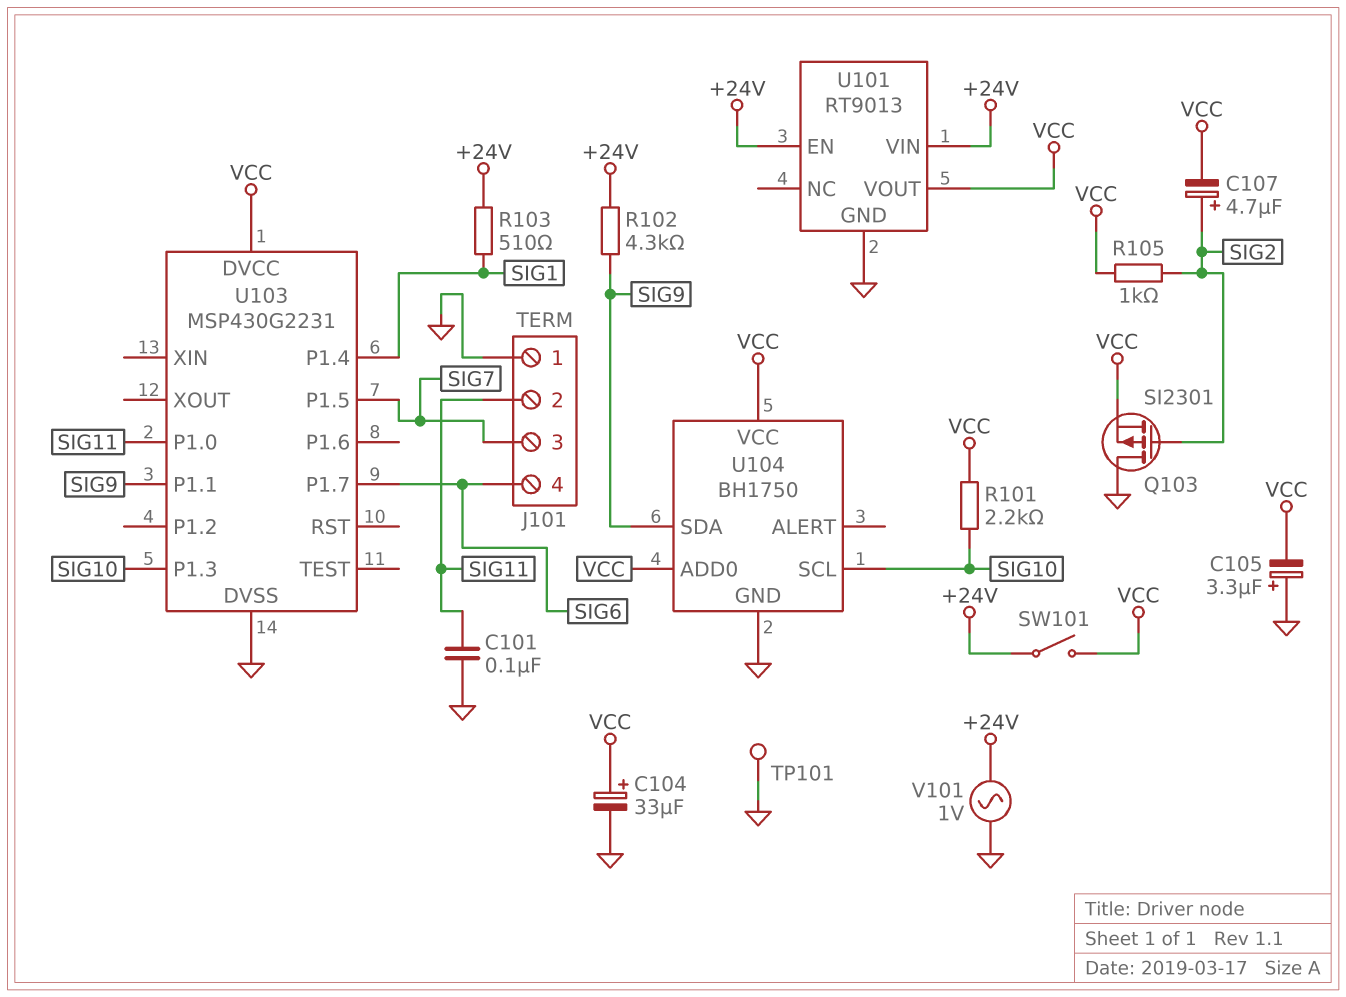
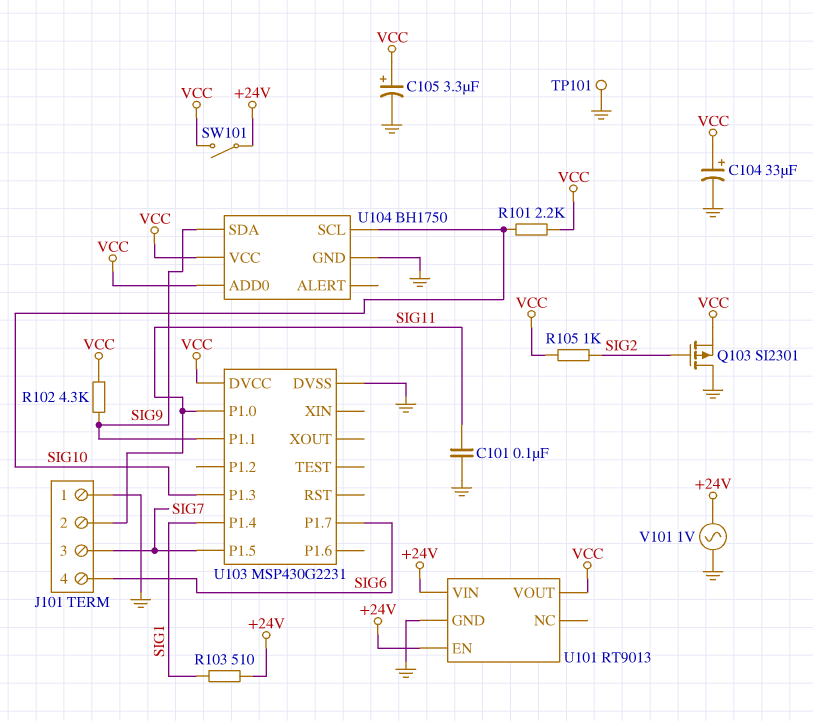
C105: 3.3uF (plus GND, minus VCC) -> 3.3uF (plus VCC, minus GND)
C107: 4.7uF (plus SIG2, minus VCC) -> none
R102: 4.3k (+24V, SIG9) -> 4.3k (SIG9, VCC)

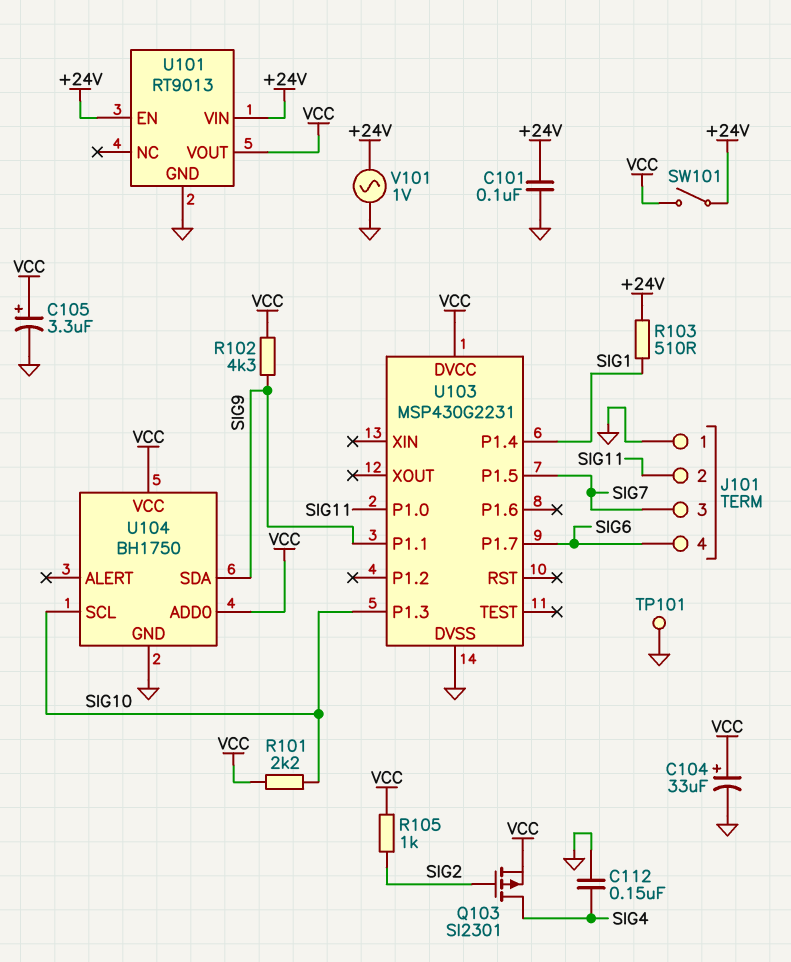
C101: 100nF (GND, SIG11) -> 100nF (+24V, GND)
C112: none -> 150nF (GND, SIG4)
Q103: PMOS SI2301 (G SIG2, D GND, S VCC) -> PMOS SI2301 (G SIG2, D SIG4, S VCC)

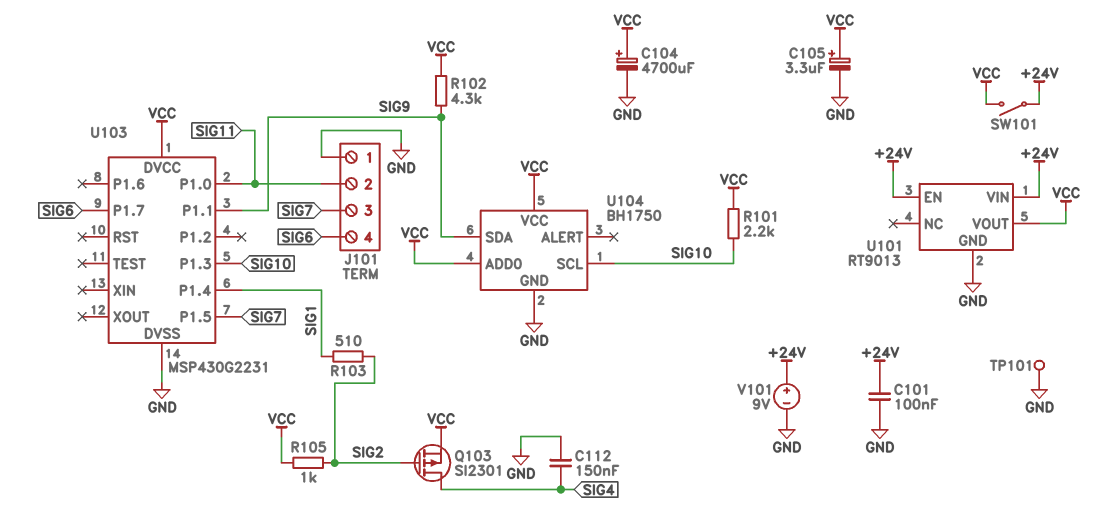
C104: 33uF (plus VCC, minus GND) -> 4700uF (plus VCC, minus GND)
R103: 510 (+24V, SIG1) -> 510 (SIG1, SIG2)
V101: AC 1V (+24V, GND) -> 9V (plus +24V, minus GND)

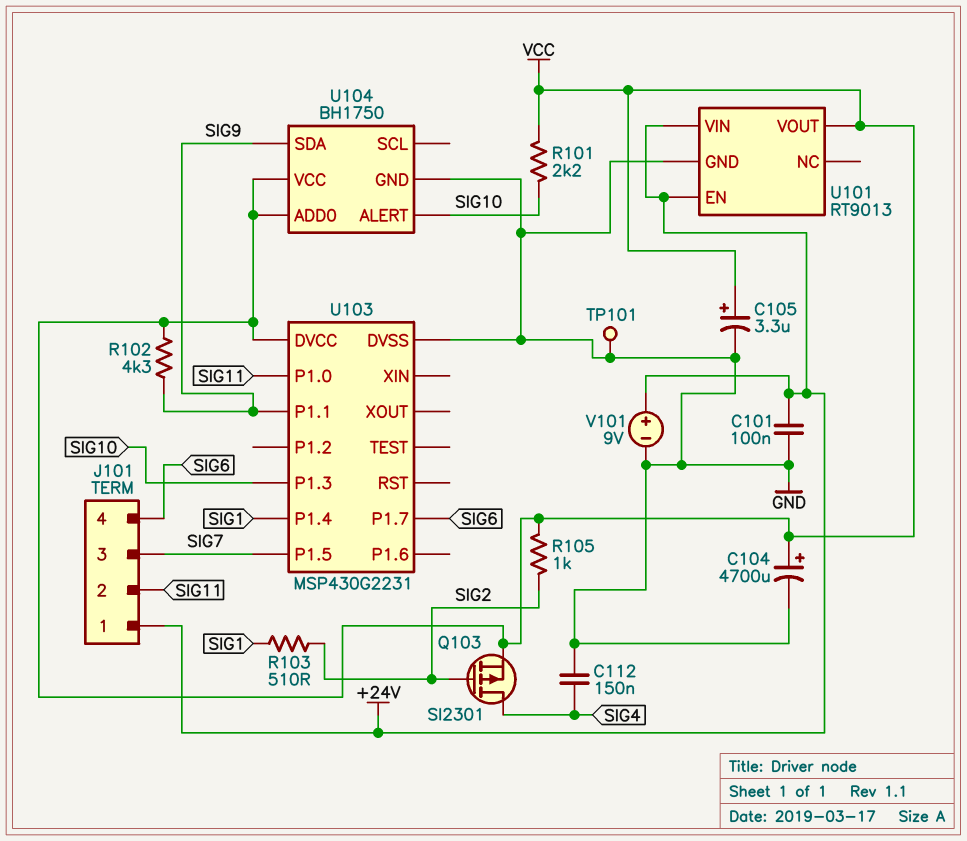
J101 pin 1: GND -> +24V
SW101: switch (+24V, VCC) -> none
U104 pin ALERT: none -> SIG10
U104 pin SCL: SIG10 -> none

